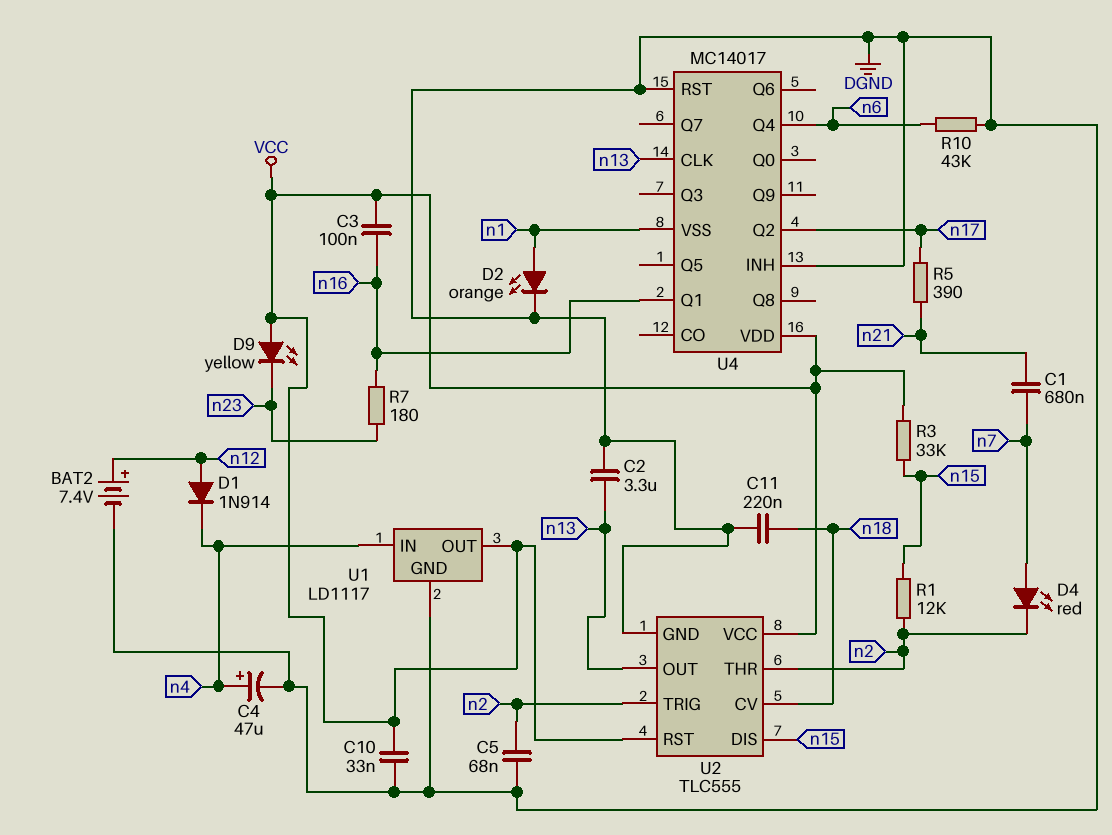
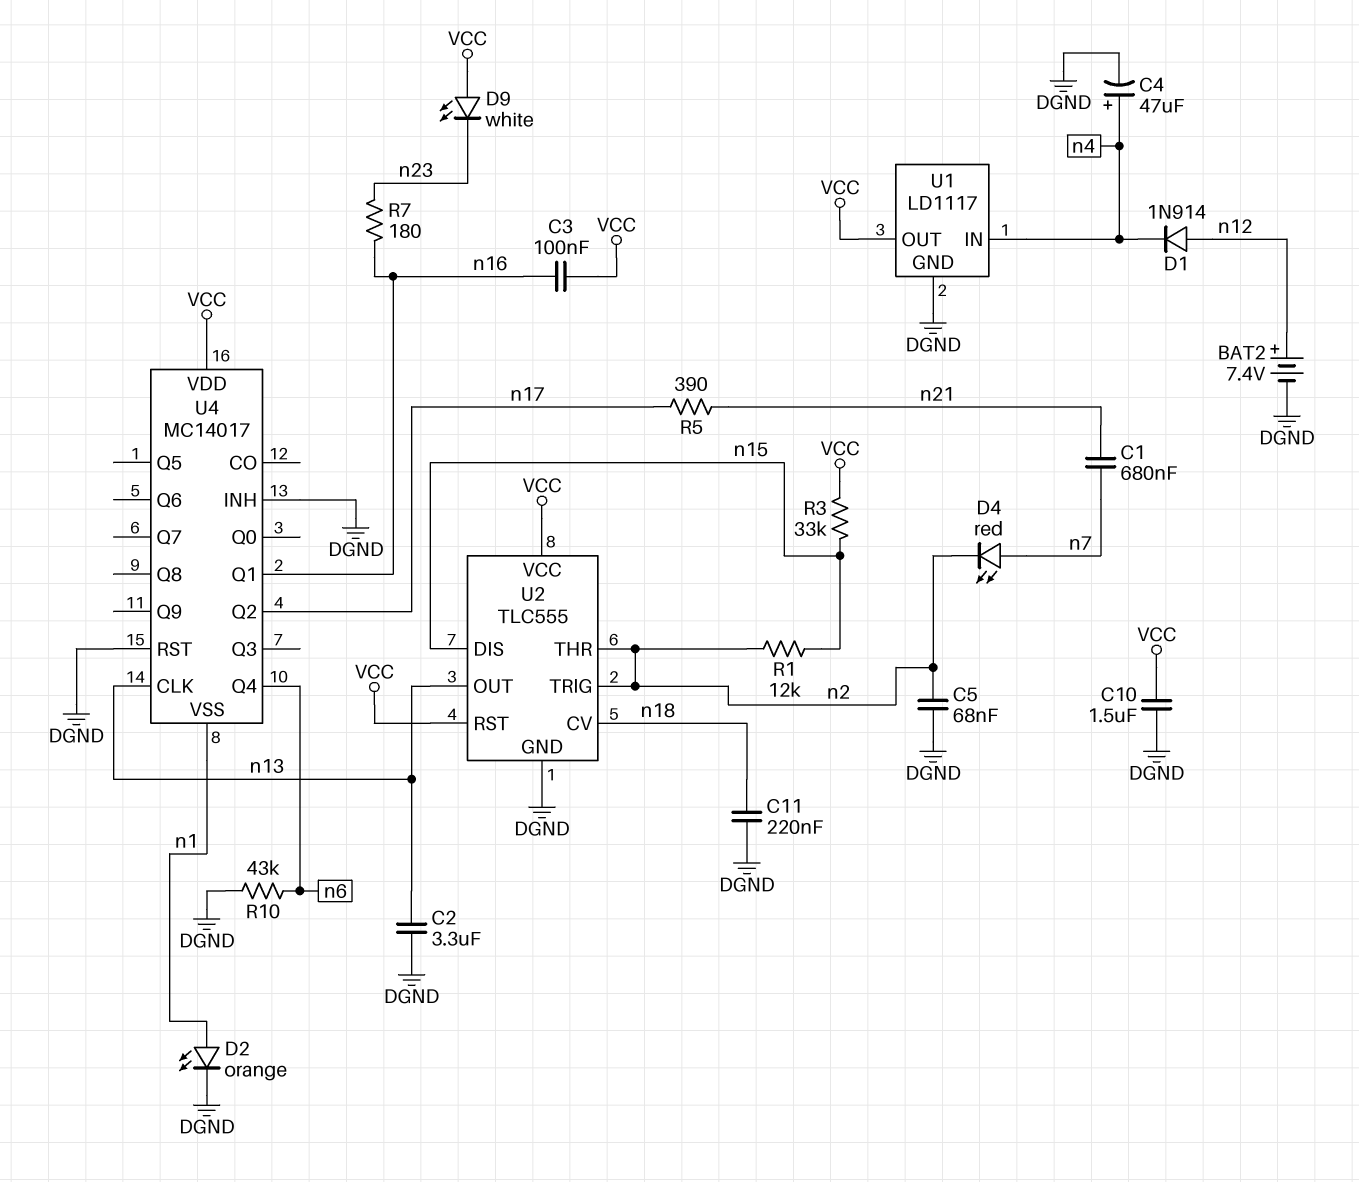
C10: 33nF (DGND, VCC) -> 1.5uF (DGND, VCC)
D9: LED yellow (A VCC, K n23) -> LED white (A VCC, K n23)

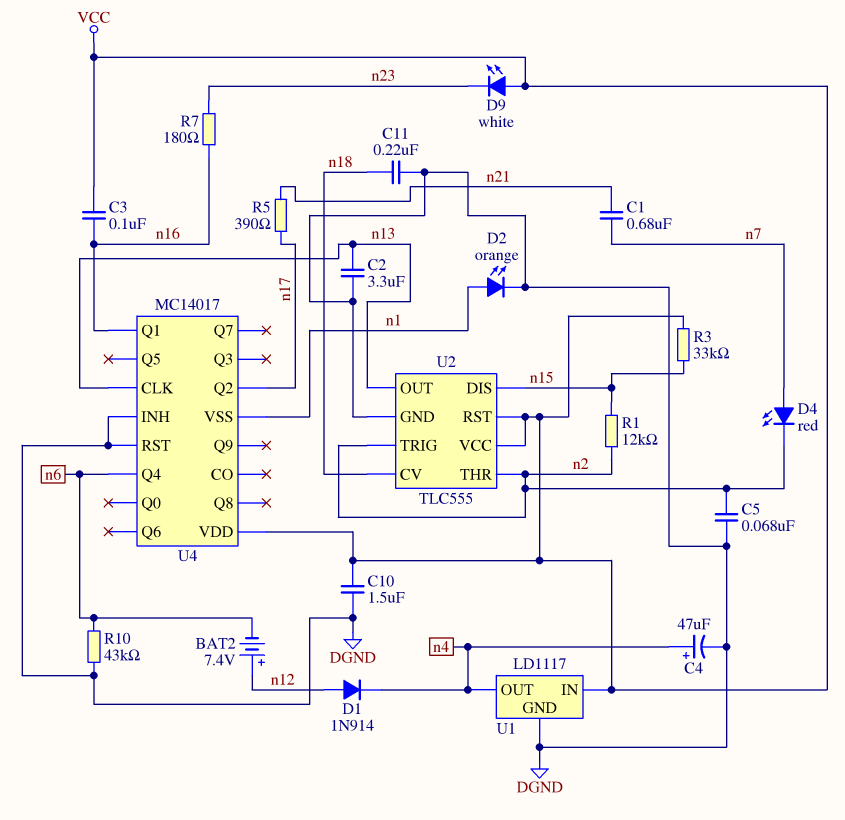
BAT2: 7.4V (plus n12, minus DGND) -> 7.4V (plus n12, minus n6)
U1 pin IN: n4 -> VCC
U1 pin OUT: VCC -> n4

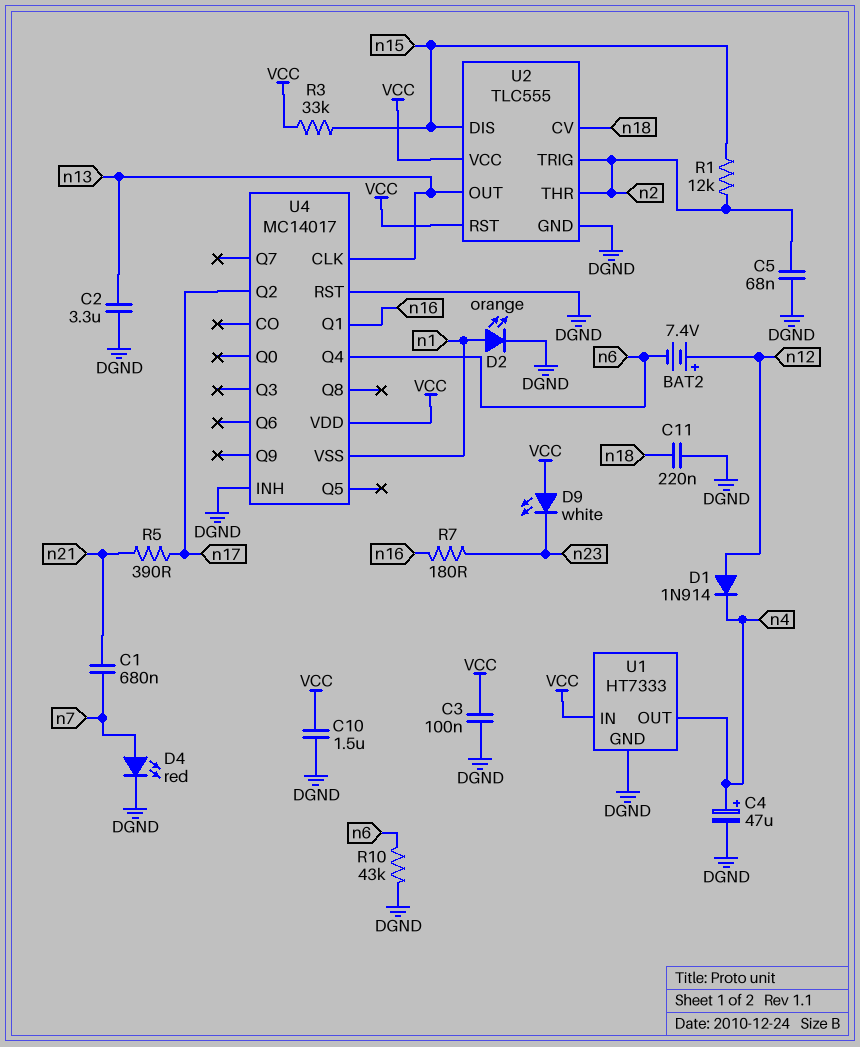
C3: 100nF (VCC, n16) -> 100nF (DGND, VCC)
D4: LED red (A n7, K n2) -> LED red (A n7, K DGND)
U1: LD1117 -> HT7333

